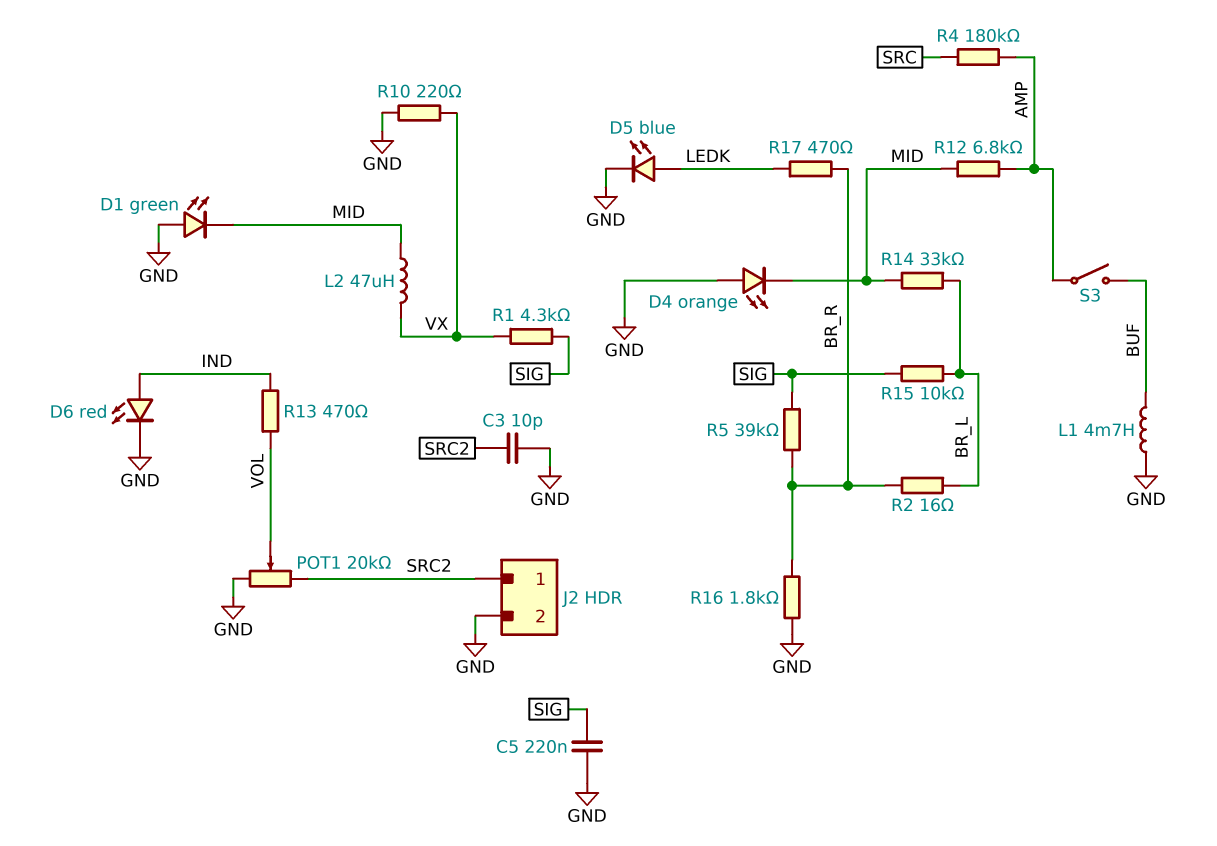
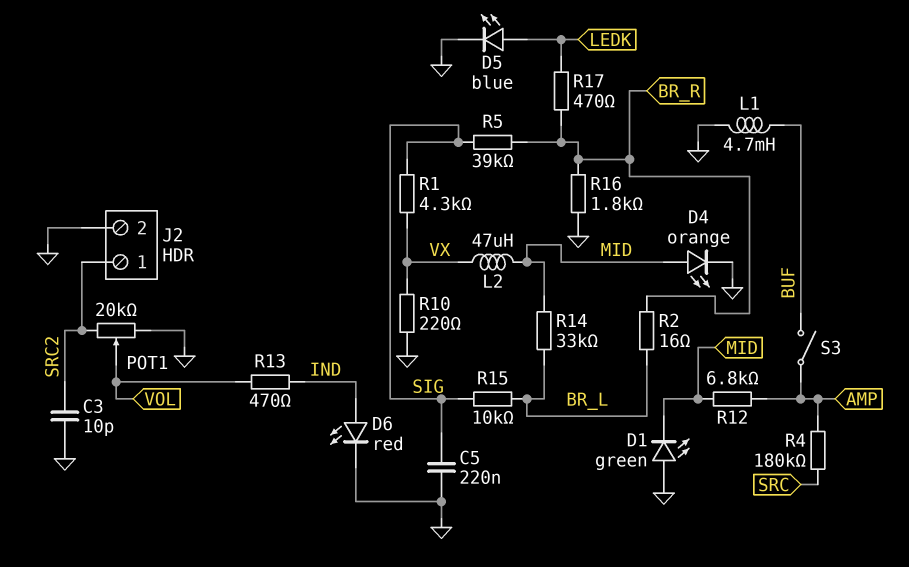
D4: LED orange (A GND, K MID) -> LED orange (A MID, K GND)

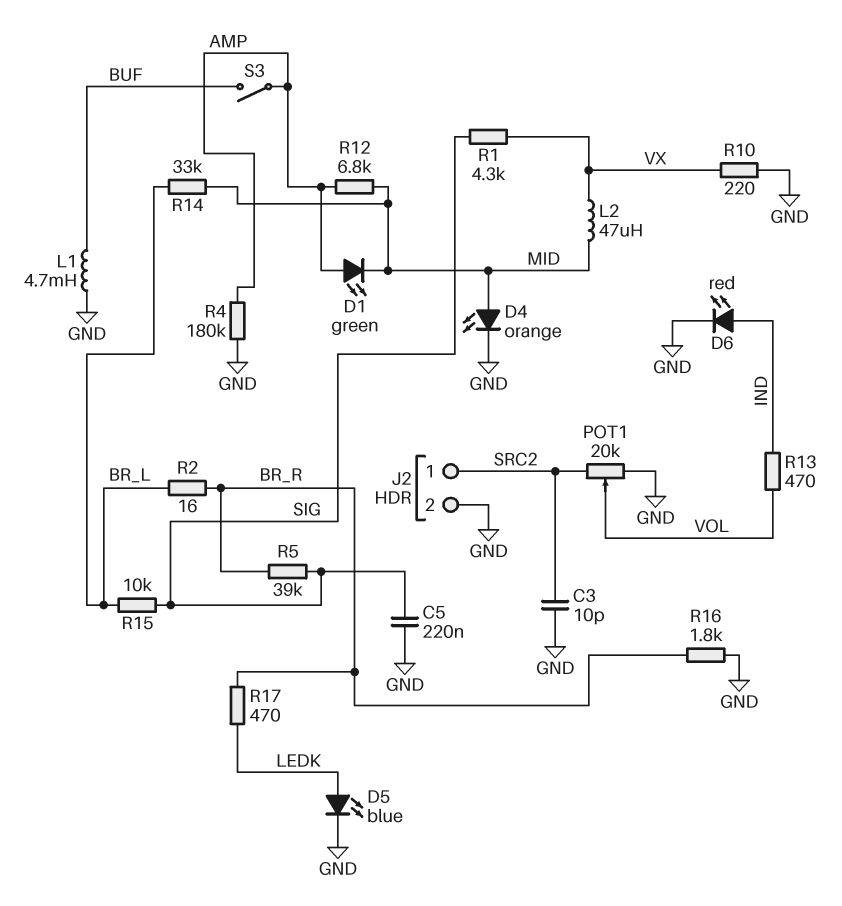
D1: LED green (A GND, K MID) -> LED green (A AMP, K MID)
R4: 180k (AMP, SRC) -> 180k (AMP, GND)

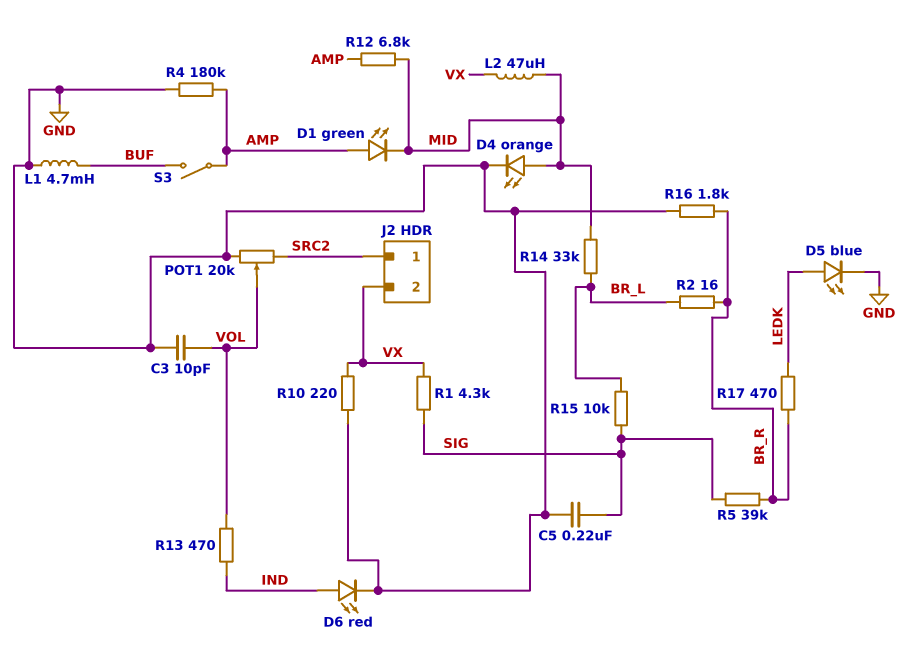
C3: 10pF (GND, SRC2) -> 10pF (GND, VOL)
J2 pin 2: GND -> VX

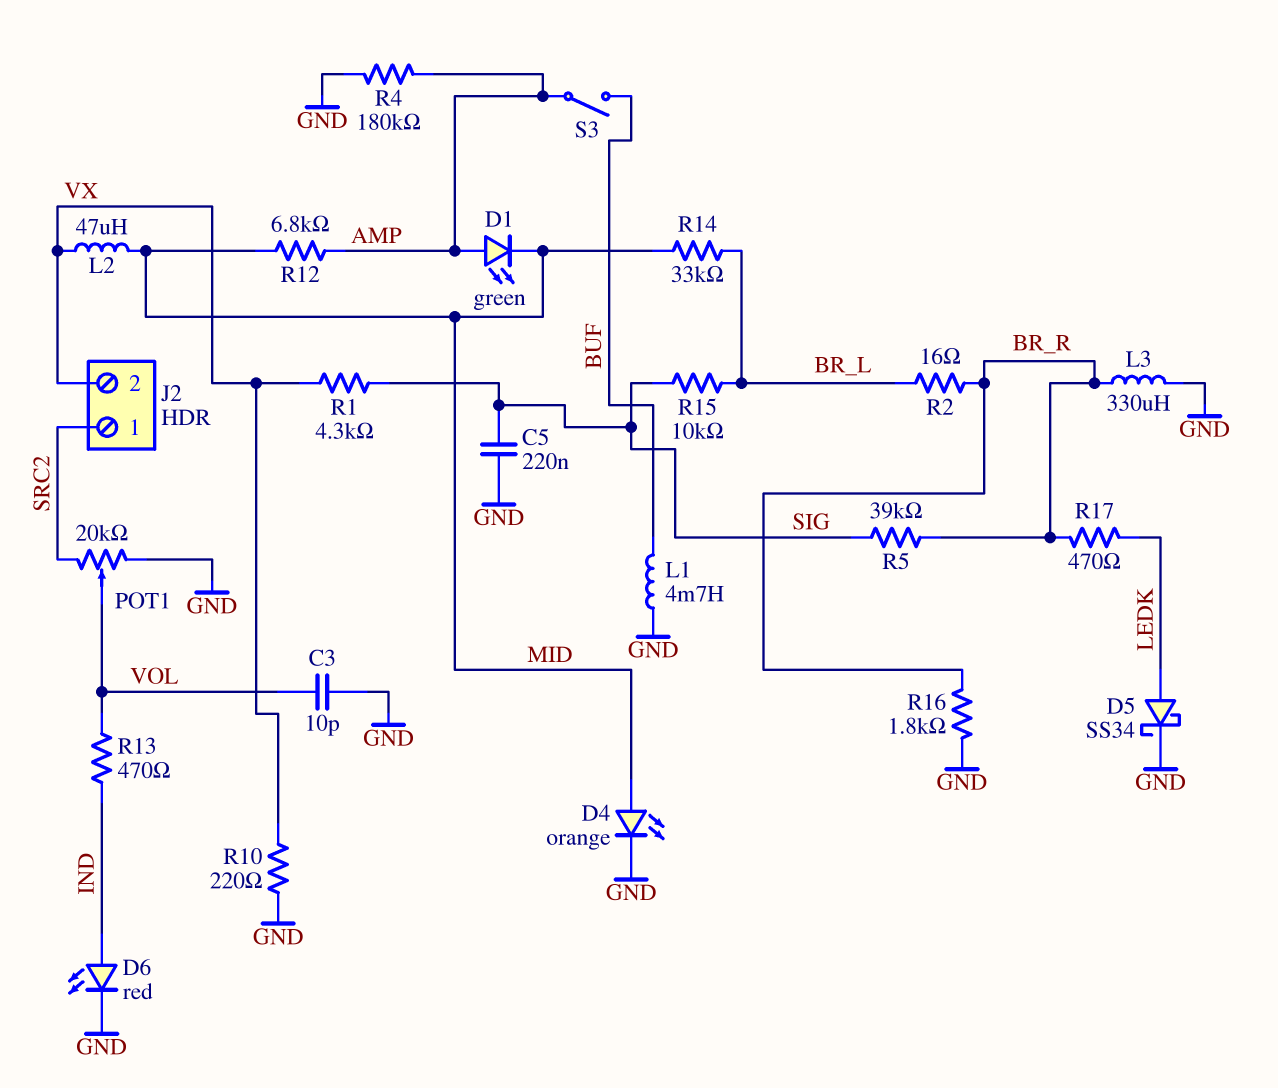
D5: LED blue (A LEDK, K GND) -> schottky SS34 (A LEDK, K GND)
L3: none -> 330uH (BR_R, GND)

